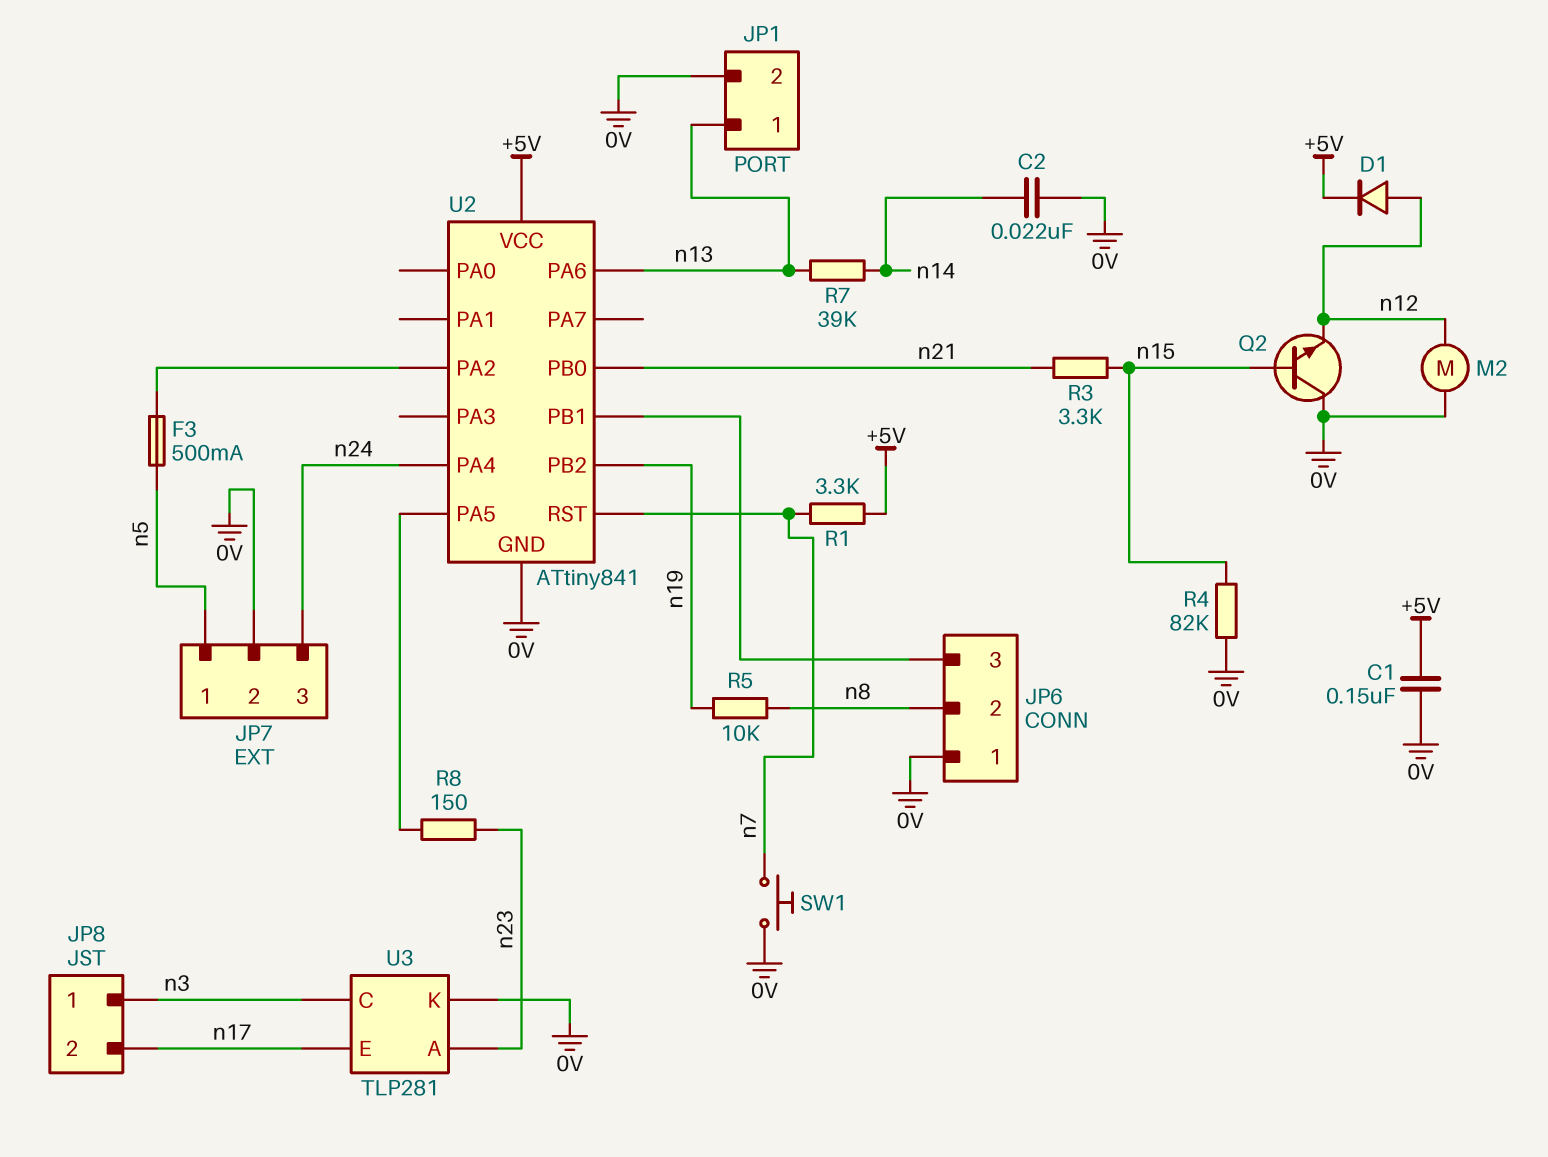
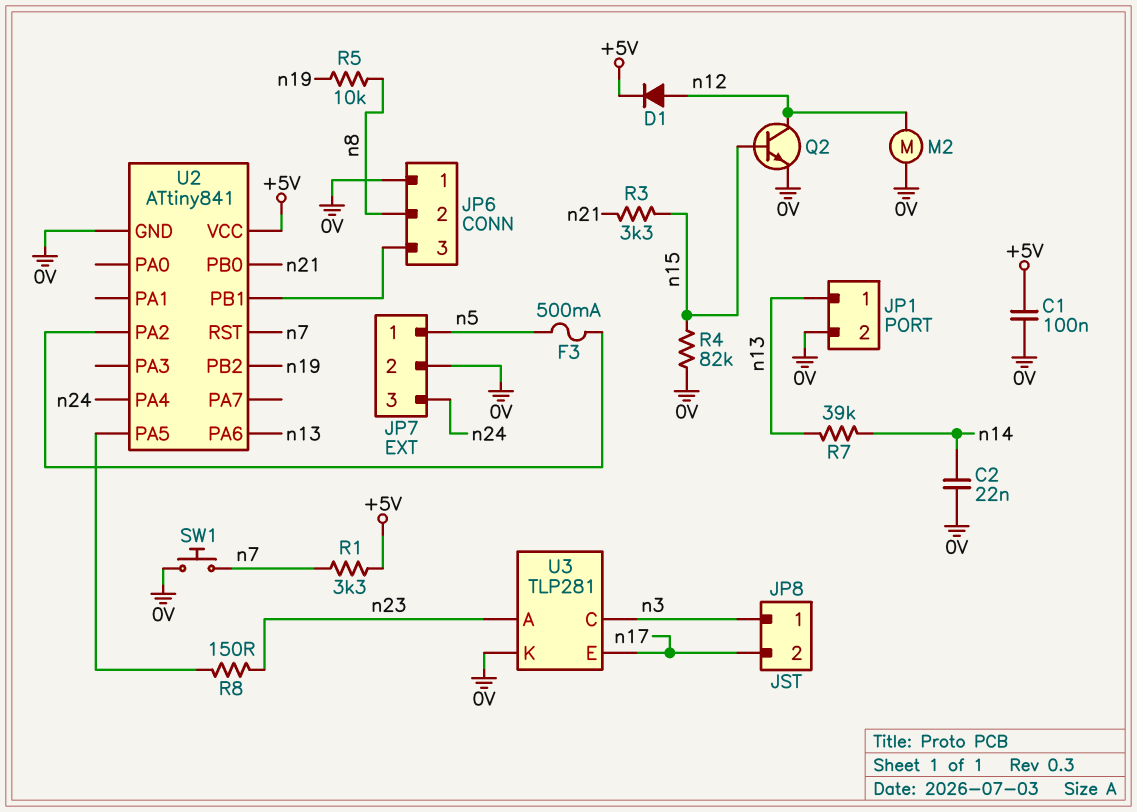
C1: 150nF (+5V, 0V) -> 100nF (+5V, 0V)
Q2: NPN (B n15, C 0V, E n12) -> NPN (B n15, C n12, E 0V)

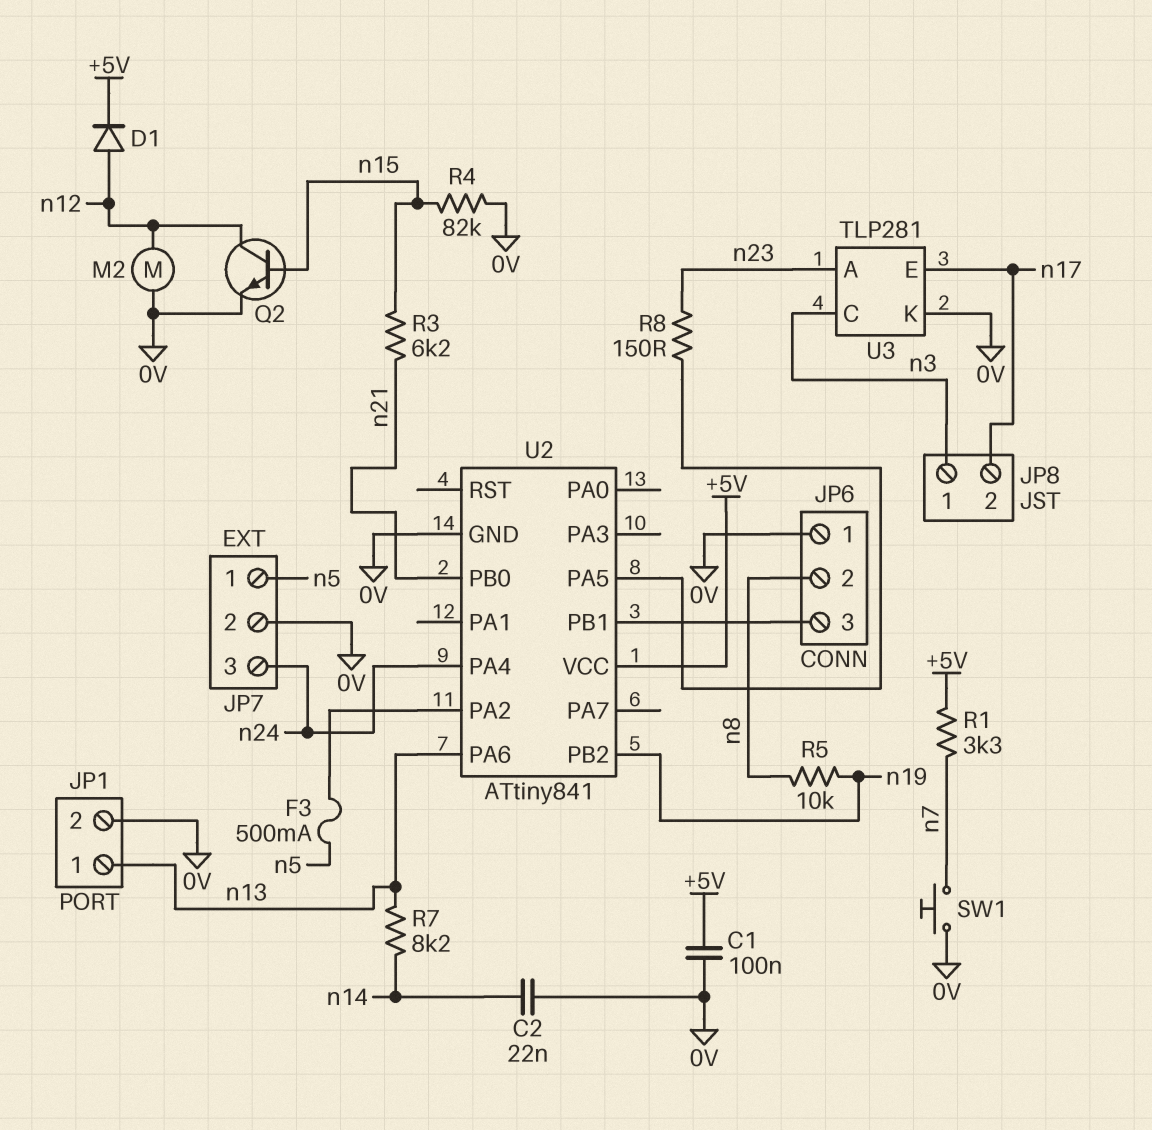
R3: 3.3k (n15, n21) -> 6.2k (n15, n21)
R7: 39k (n13, n14) -> 8.2k (n13, n14)
U2 pin RST: n7 -> none

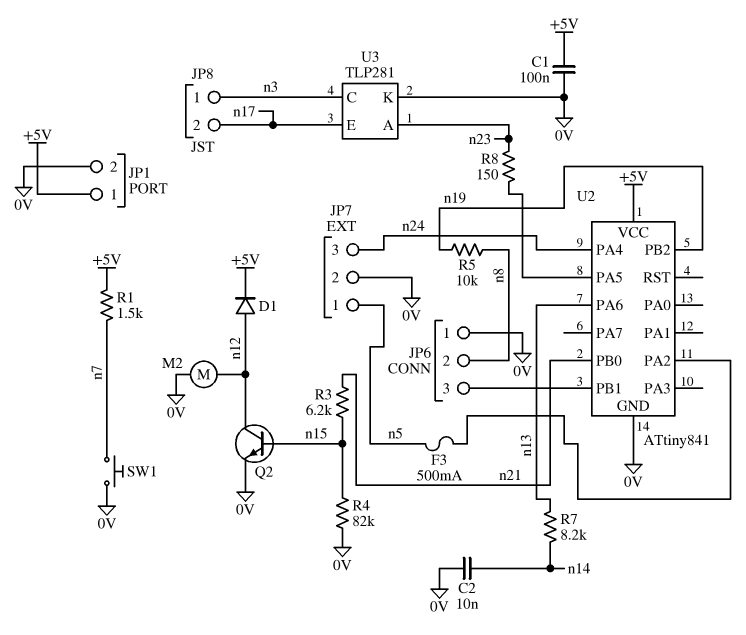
C2: 22nF (0V, n14) -> 10nF (0V, n14)
JP1 pin 1: n13 -> +5V
R1: 3.3k (+5V, n7) -> 1.5k (+5V, n7)

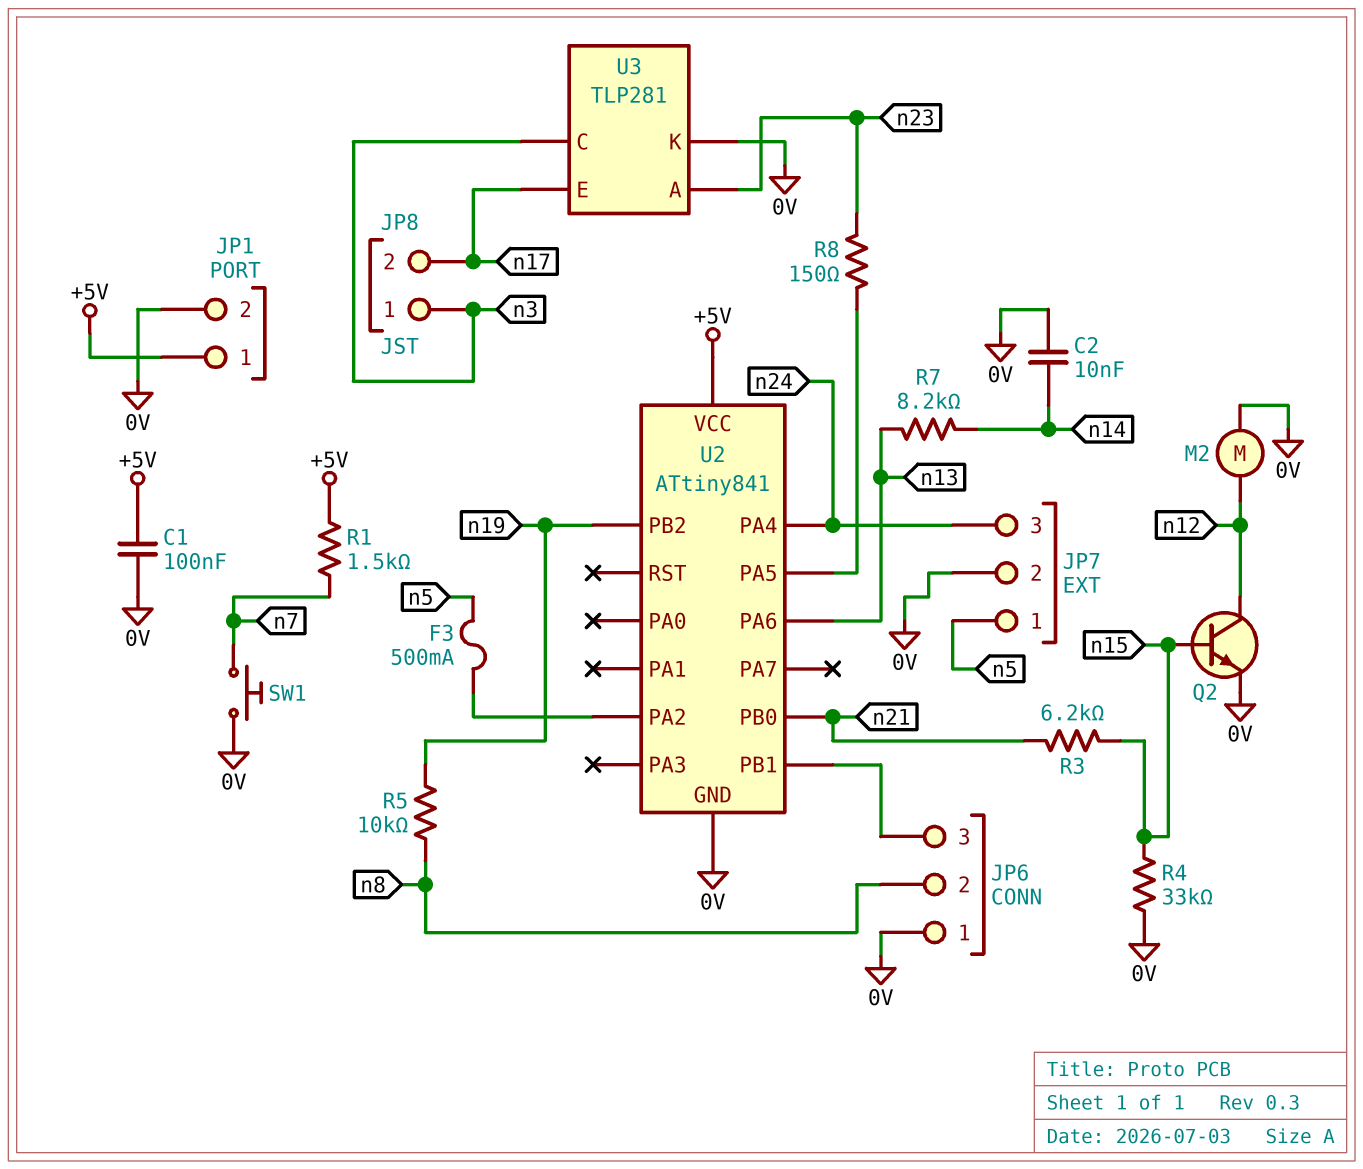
D1: diode (A n12, K +5V) -> none
R4: 82k (0V, n15) -> 33k (0V, n15)

